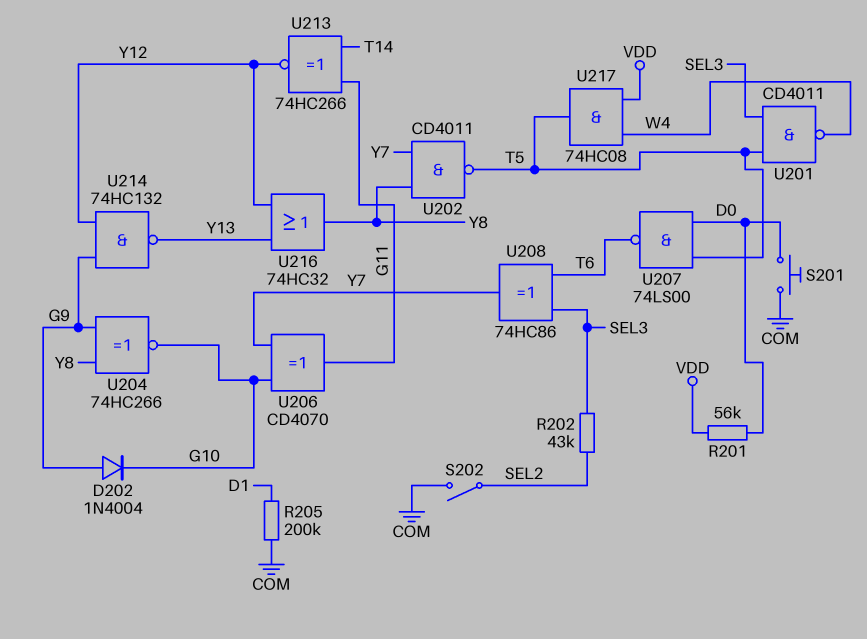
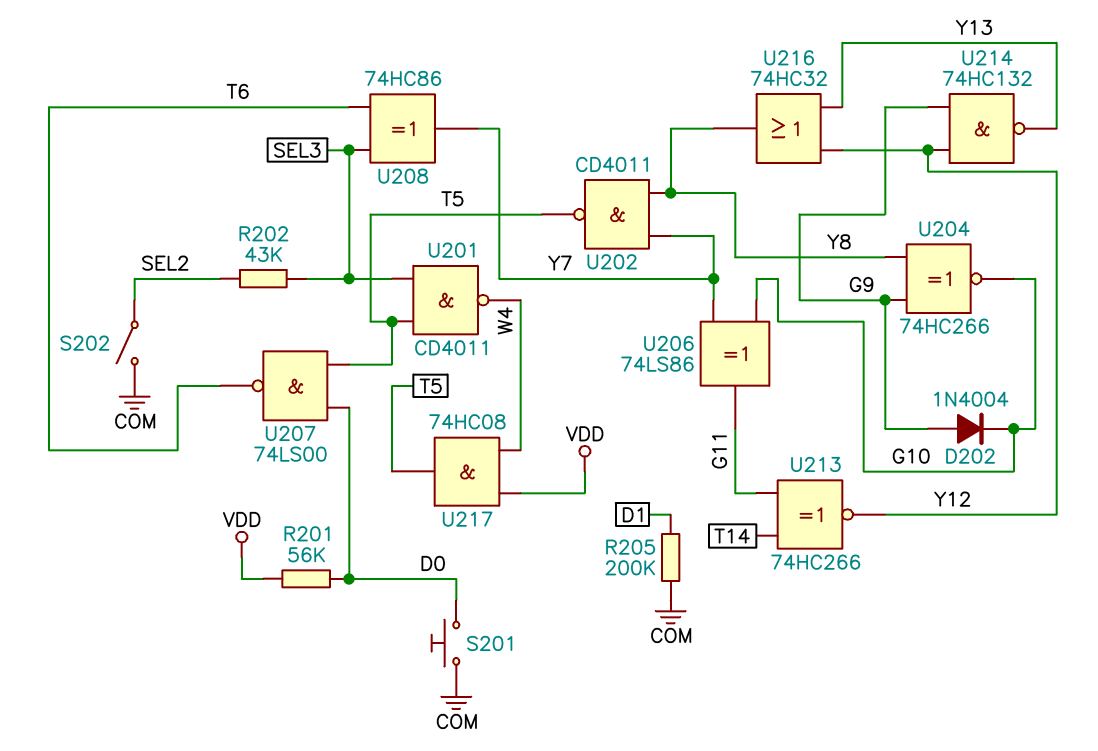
U206: XOR CD4070 (in G10, in Y7, out G11) -> XOR 74LS86 (in G10, in Y7, out G11)

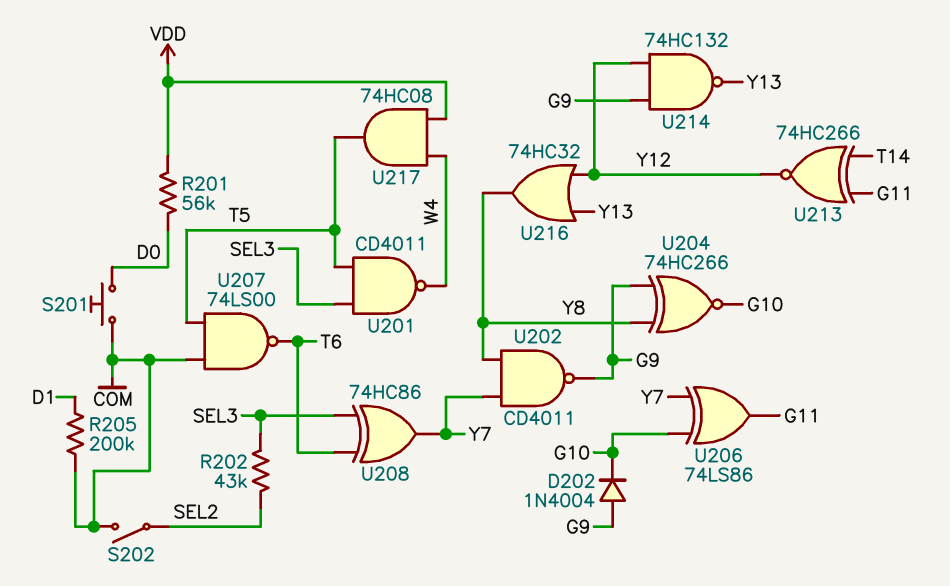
U202: NAND CD4011 (in Y7, in Y8, out T5) -> NAND CD4011 (in Y7, in Y8, out G9)
U207: NAND 74LS00 (in D0, in T5, out T6) -> NAND 74LS00 (in COM, in T5, out T6)

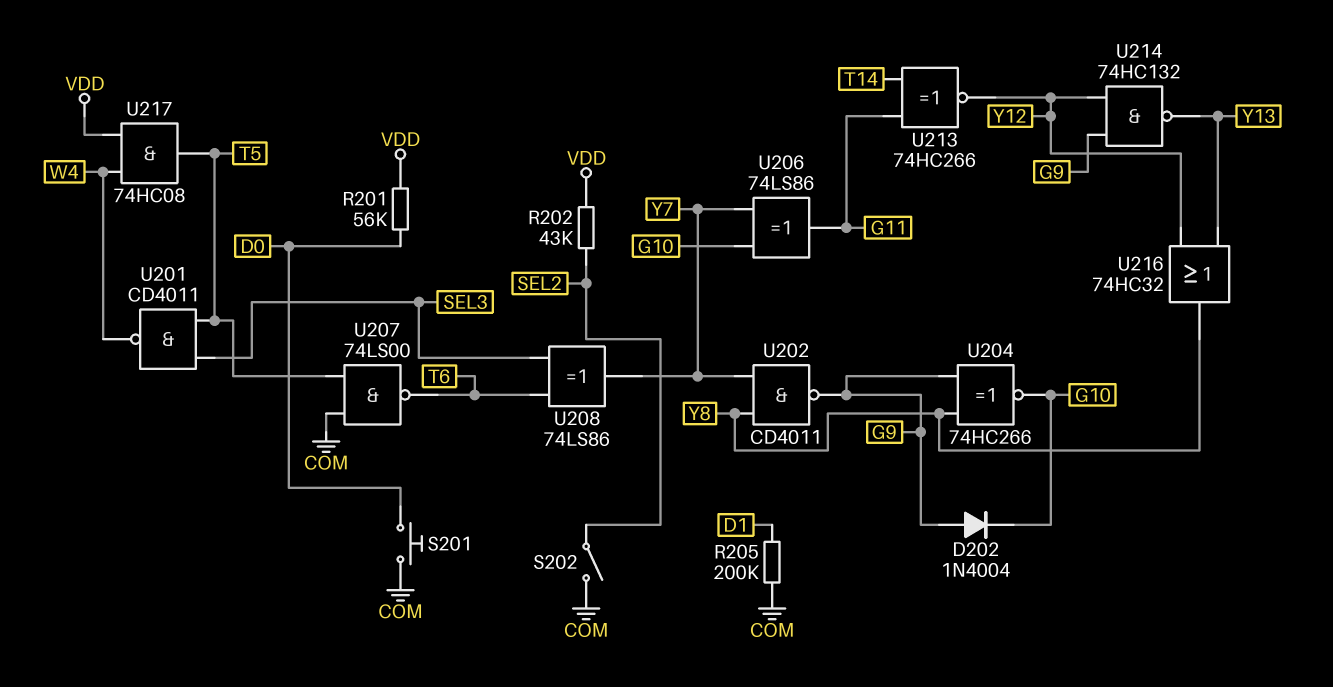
R202: 43k (SEL2, SEL3) -> 43k (SEL2, VDD)
U208: XOR 74HC86 (in SEL3, in T6, out Y7) -> XOR 74LS86 (in SEL3, in T6, out Y7)

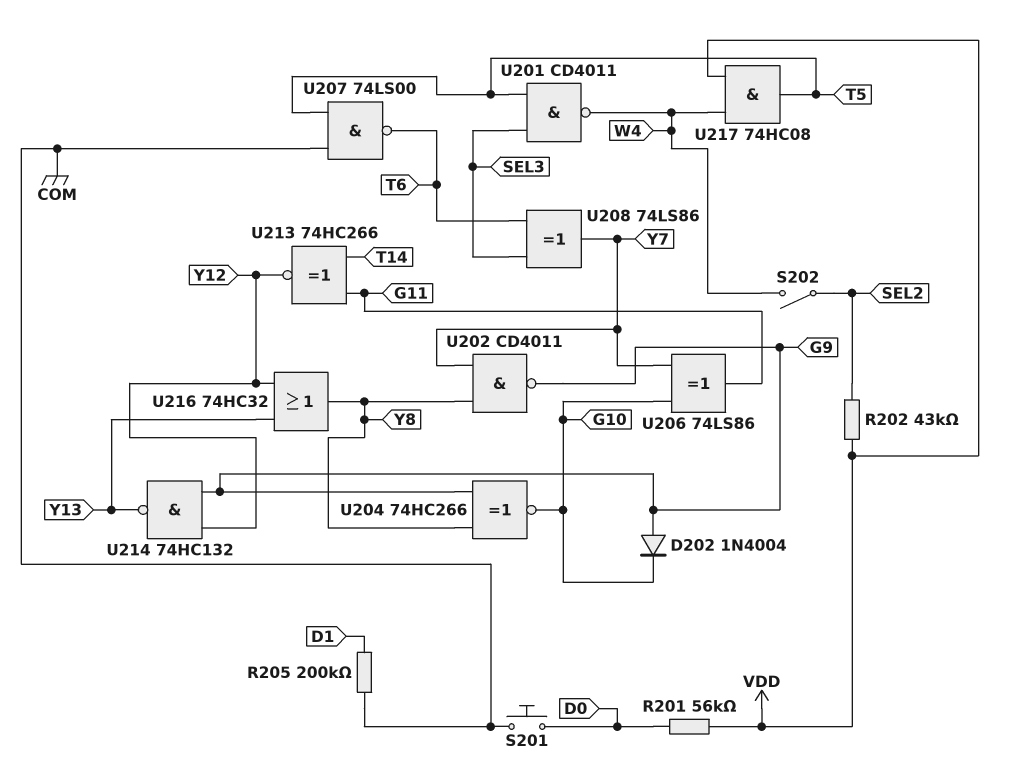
S202: switch (COM, SEL2) -> switch (SEL2, W4)

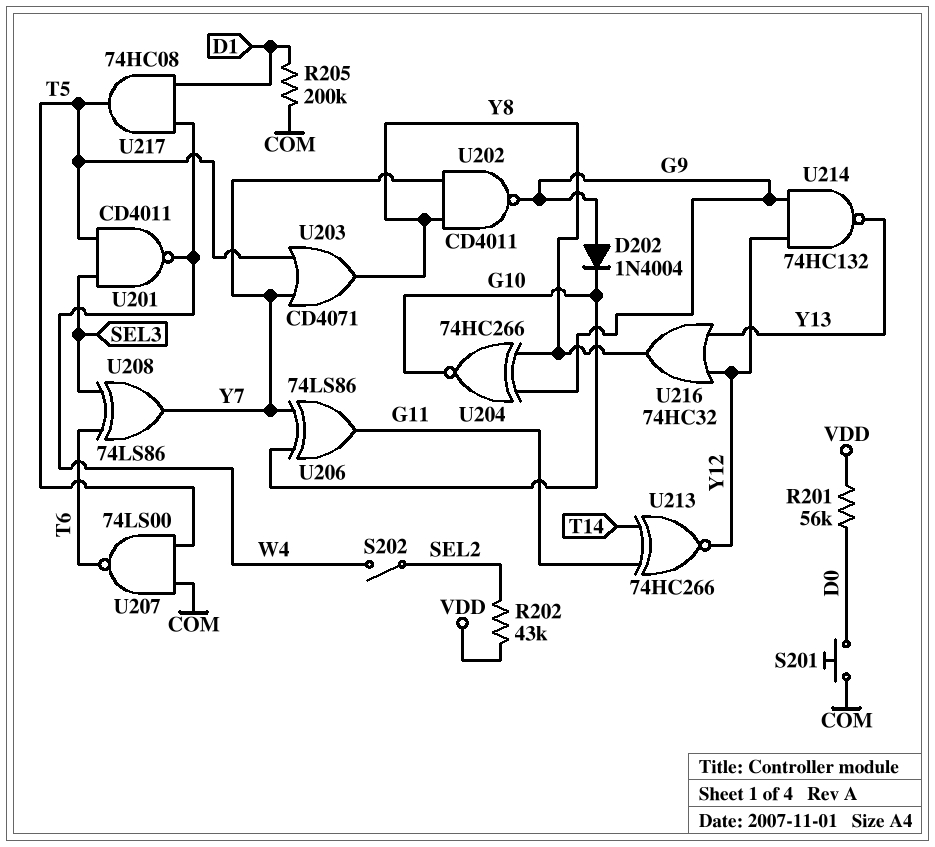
U203: none -> OR CD4071 (in T5, in Y7, out Y8)
U217: AND 74HC08 (in VDD, in W4, out T5) -> AND 74HC08 (in D1, in W4, out T5)

